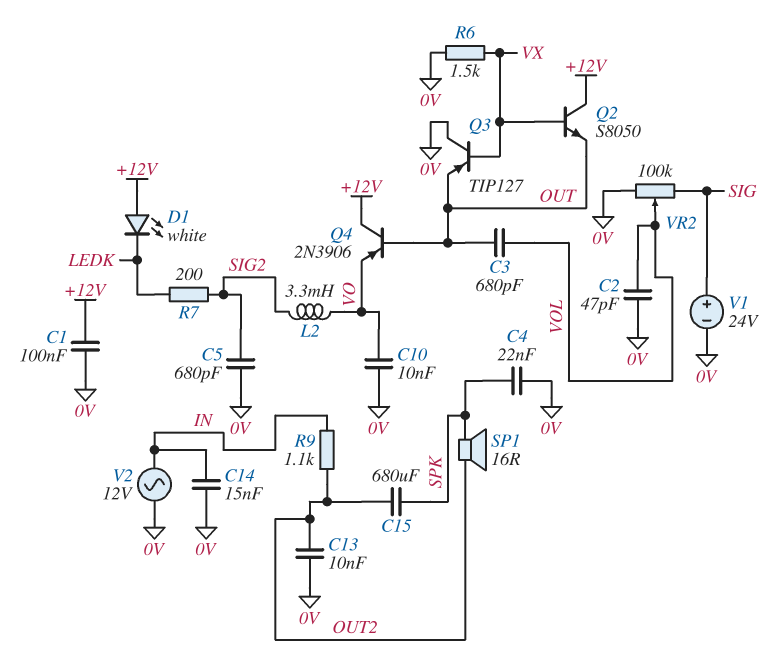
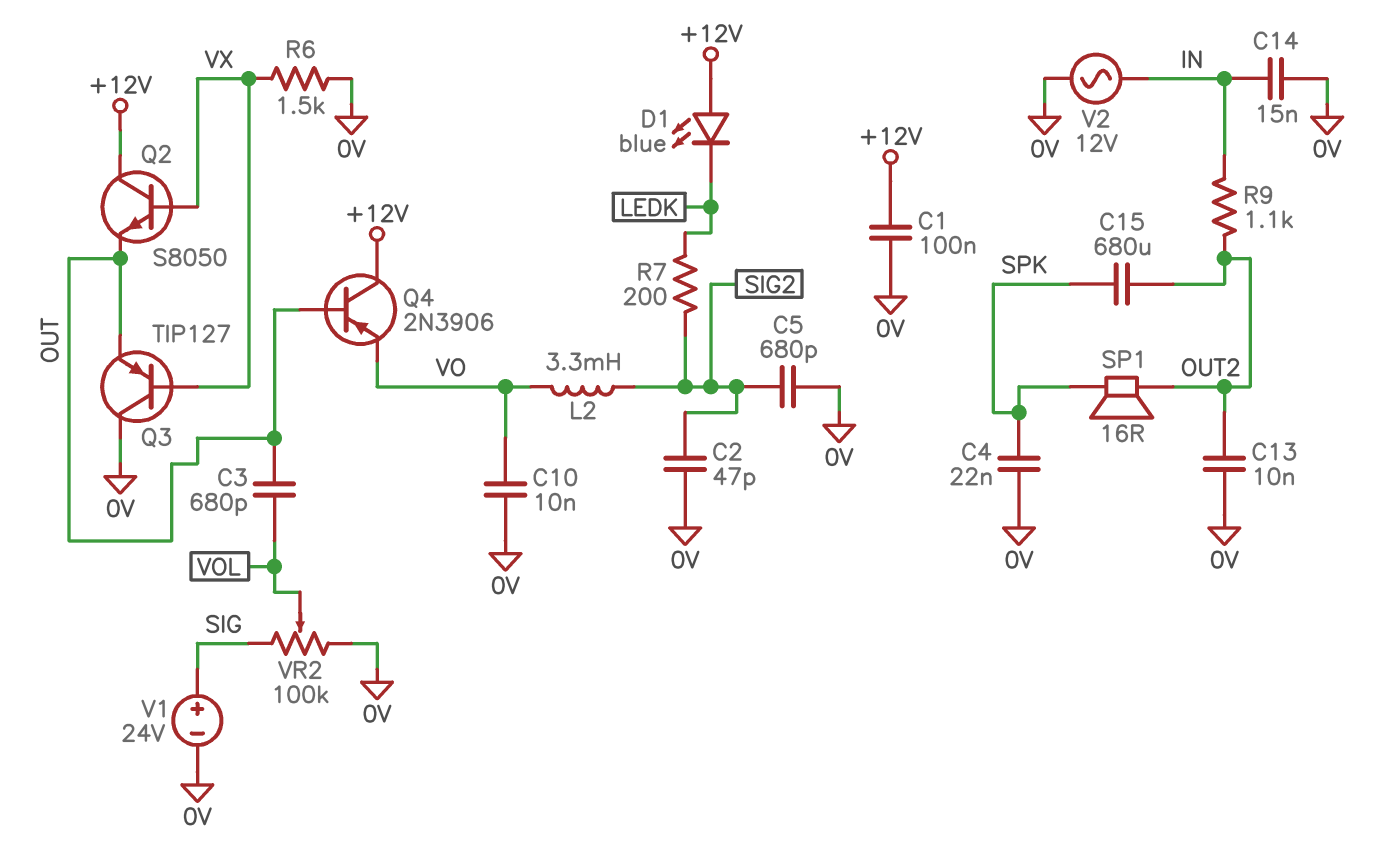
C2: 47pF (0V, VOL) -> 47pF (0V, SIG2)
D1: LED white (A +12V, K LEDK) -> LED blue (A +12V, K LEDK)

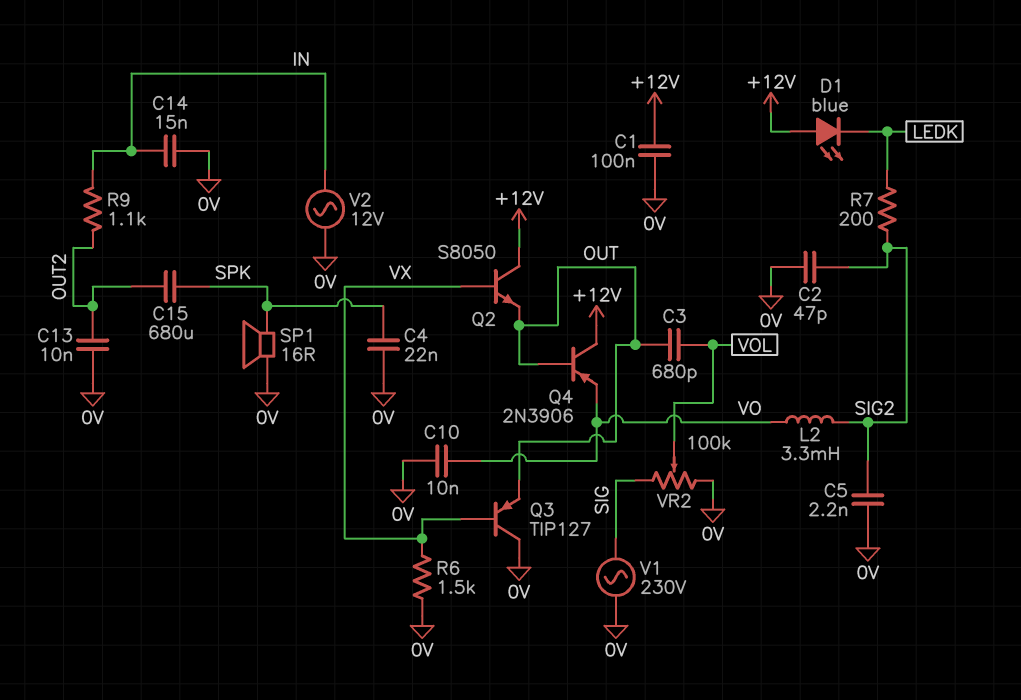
C5: 680pF (0V, SIG2) -> 2.2nF (0V, SIG2)
SP1: speaker 16R (OUT2, SPK) -> speaker 16R (0V, SPK)
V1: 24V (plus SIG, minus 0V) -> AC 230V (0V, SIG)

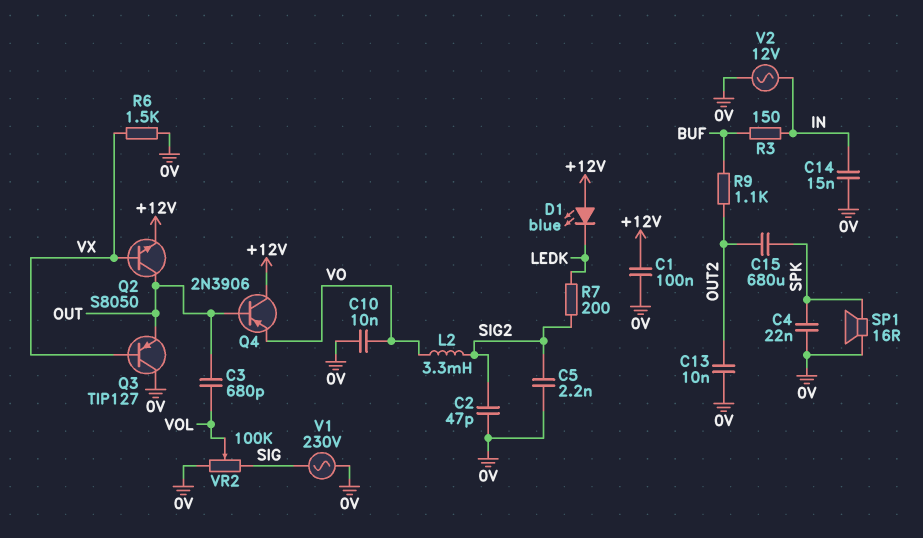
Q2: NPN S8050 (B VX, C +12V, E OUT) -> NPN S8050 (B VX, C OUT, E +12V)
R3: none -> 150 (BUF, IN)
R9: 1.1k (IN, OUT2) -> 1.1k (BUF, OUT2)

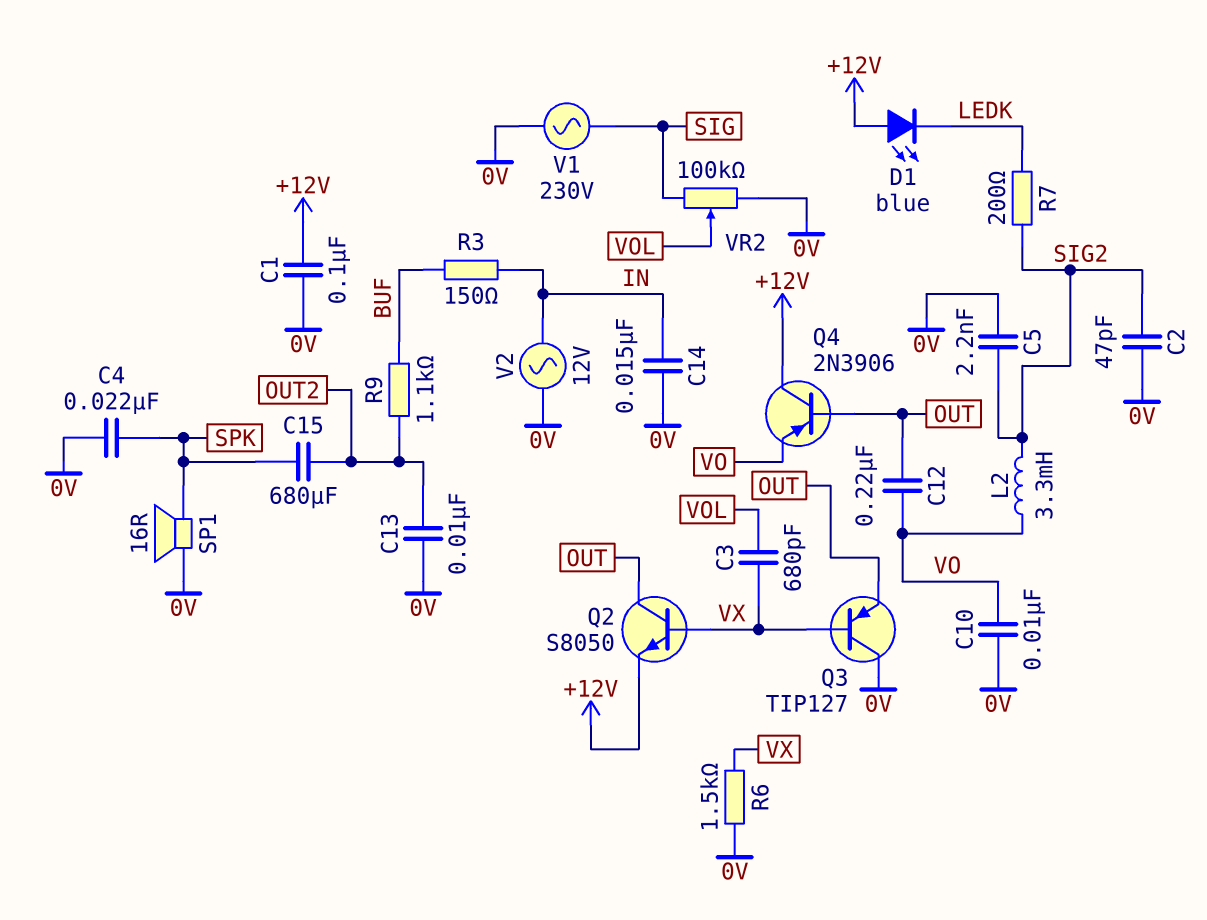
C3: 680pF (OUT, VOL) -> 680pF (VOL, VX)
C12: none -> 220nF (OUT, VO)

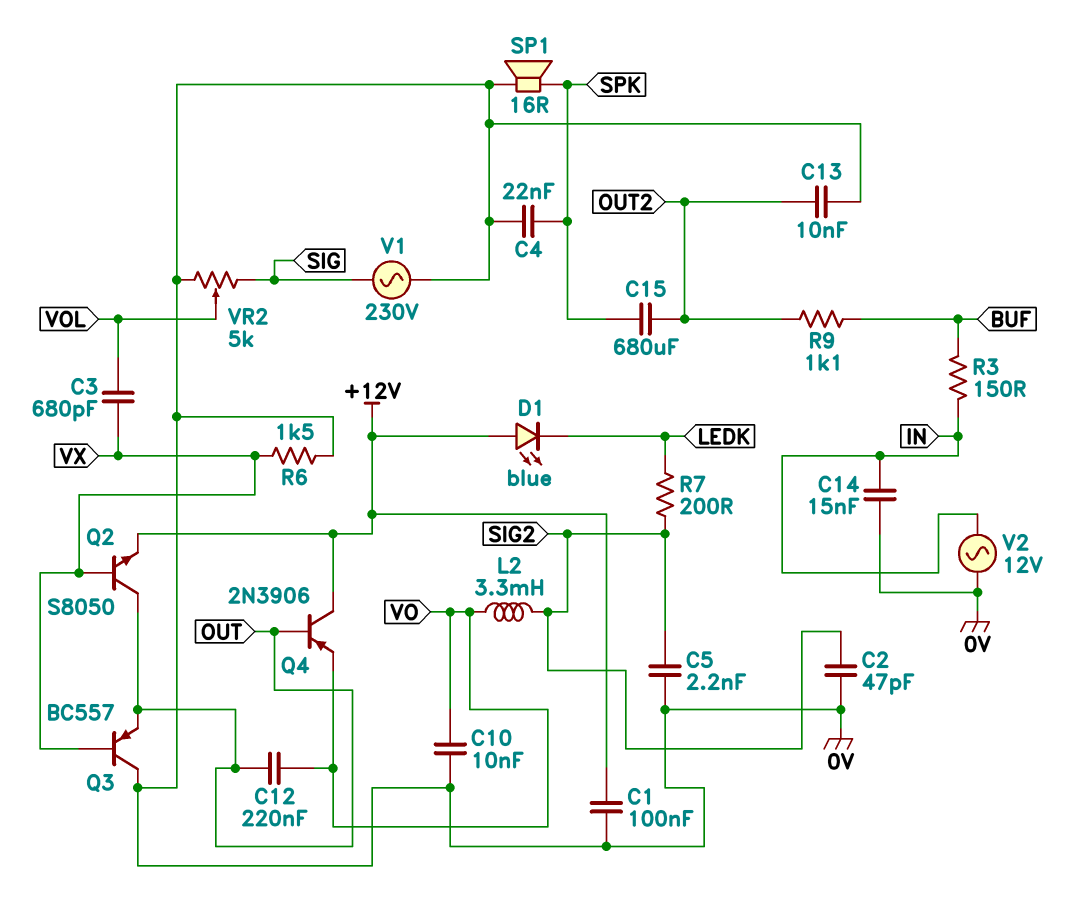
Q3: PNP TIP127 (B VX, C 0V, E OUT) -> PNP BC557 (B VX, C 0V, E OUT)
VR2: 100k (0V, SIG, wiper VOL) -> 5k (0V, SIG, wiper VOL)

